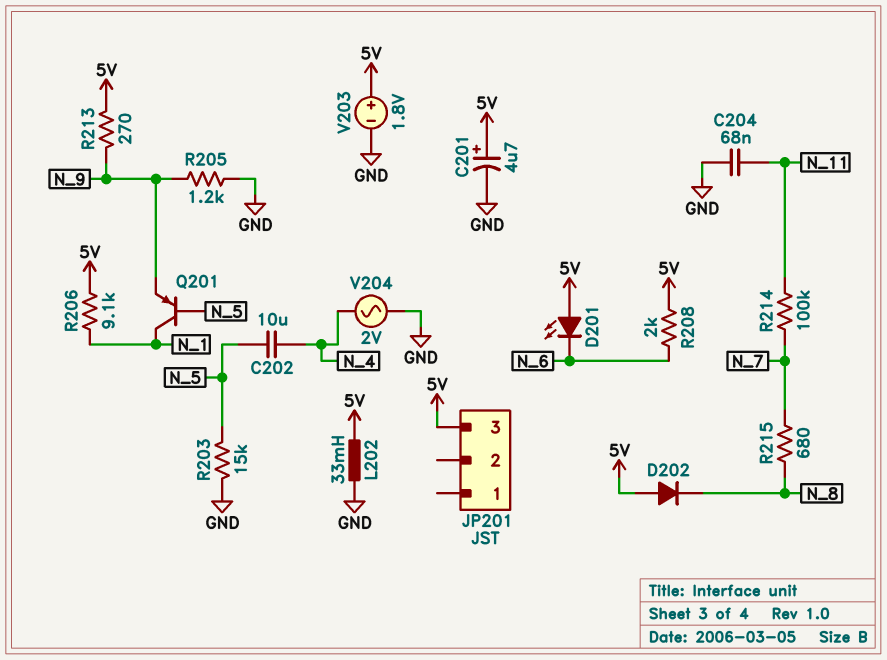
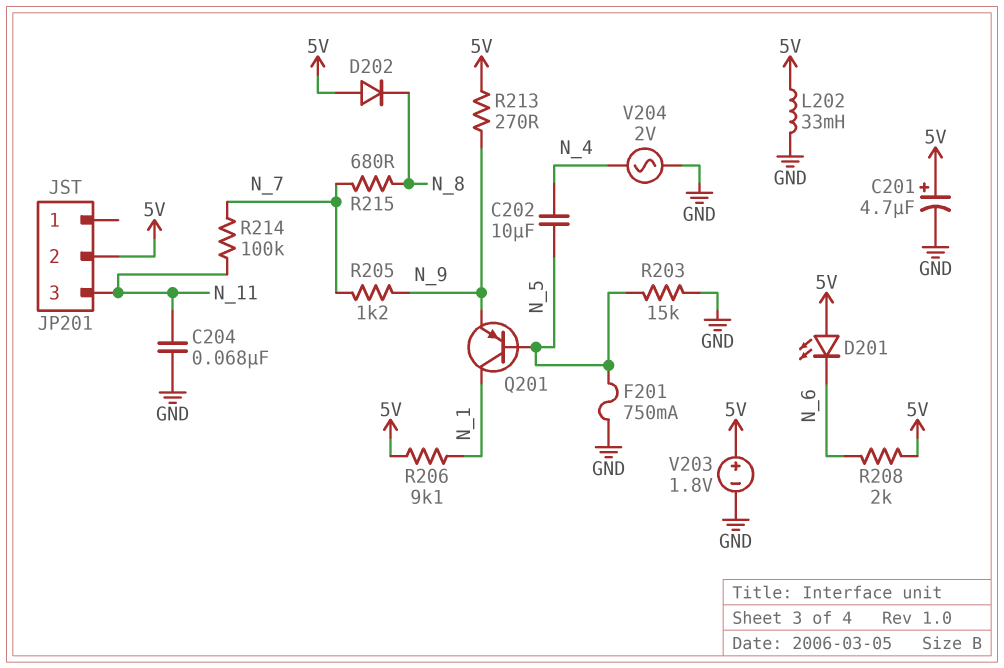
F201: none -> 750mA (GND, N_5)
JP201 pin 2: none -> 5V
JP201 pin 3: 5V -> N_11
R205: 1.2k (GND, N_9) -> 1.2k (N_7, N_9)

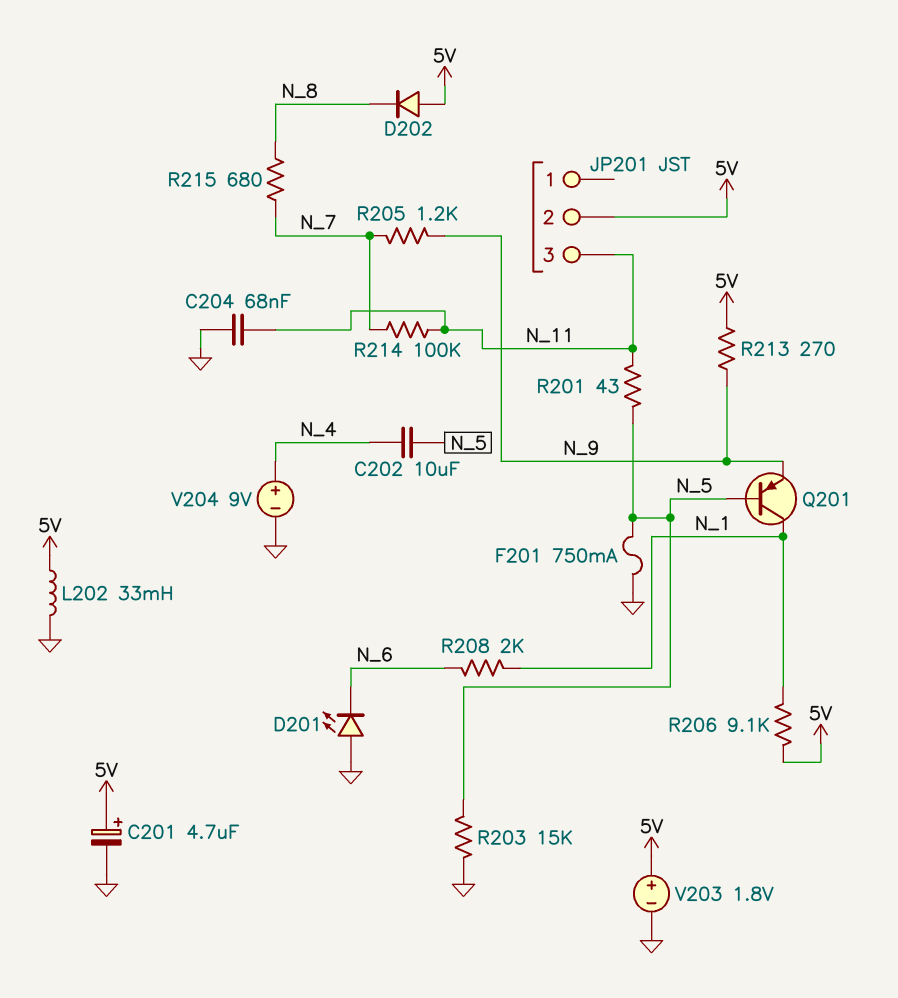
D201: LED (A 5V, K N_6) -> LED (A GND, K N_6)
R201: none -> 43 (N_5, N_11)
R208: 2k (5V, N_6) -> 2k (N_1, N_6)
V204: AC 2V (GND, N_4) -> 9V (plus N_4, minus GND)

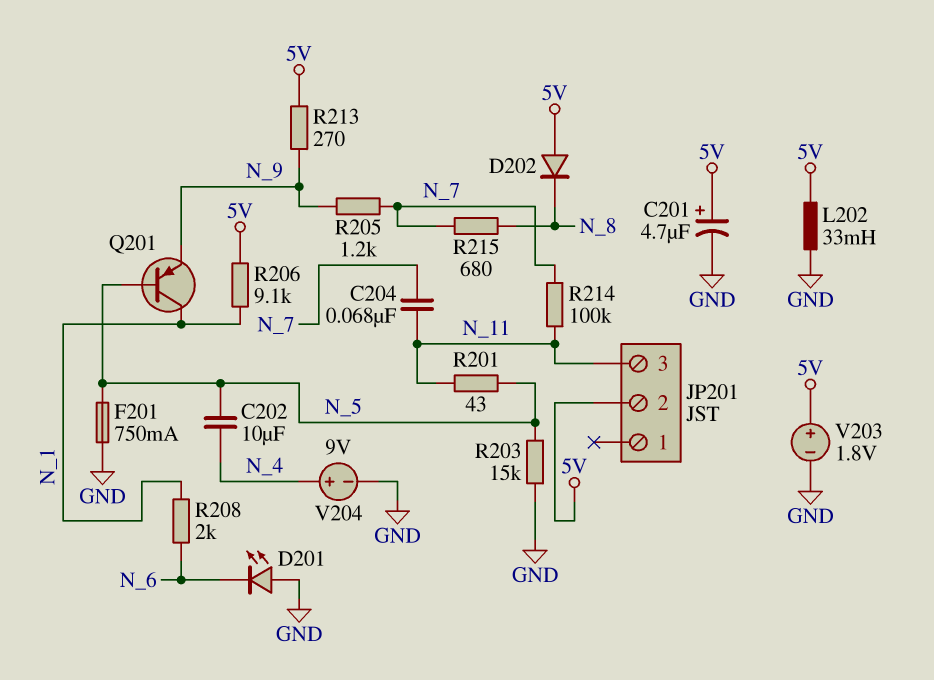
C204: 68nF (GND, N_11) -> 68nF (N_7, N_11)

